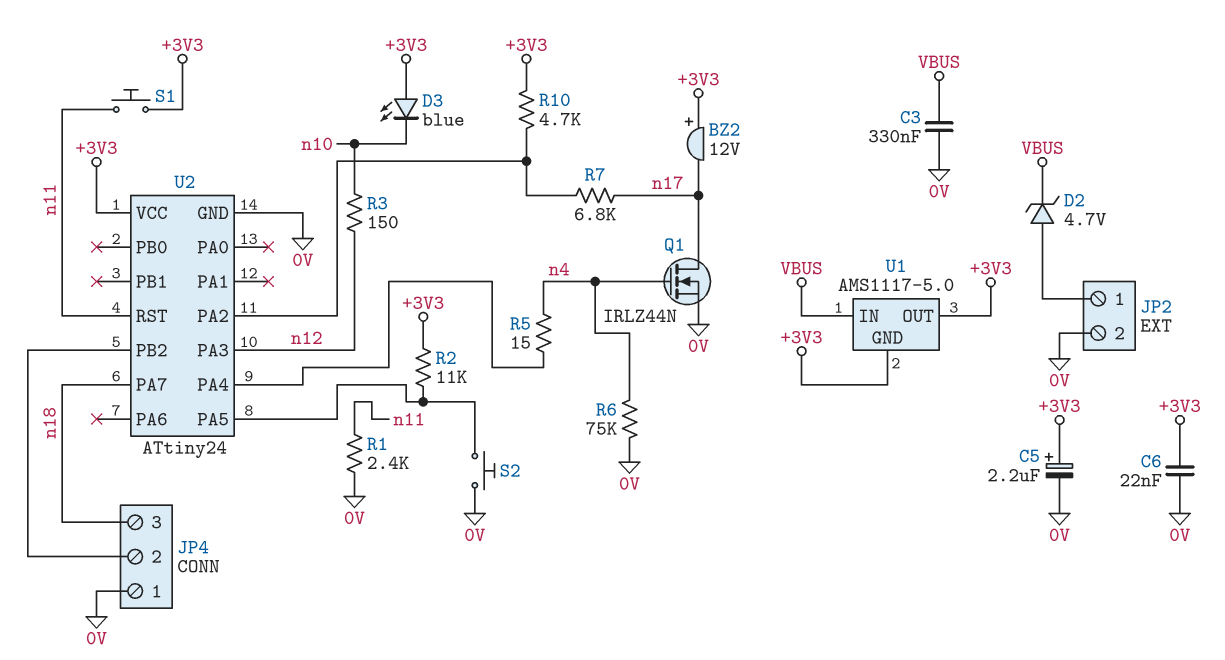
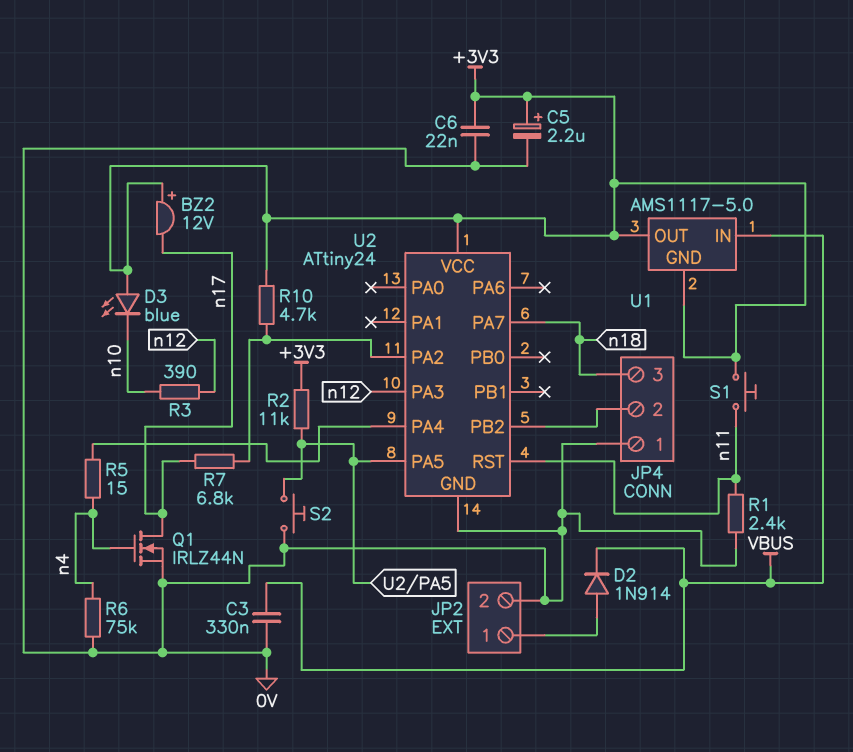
D2: zener 4.7V (A JP2/1, K VBUS) -> diode 1N914 (A JP2/1, K VBUS)
R3: 150 (n10, n12) -> 390 (n10, n12)

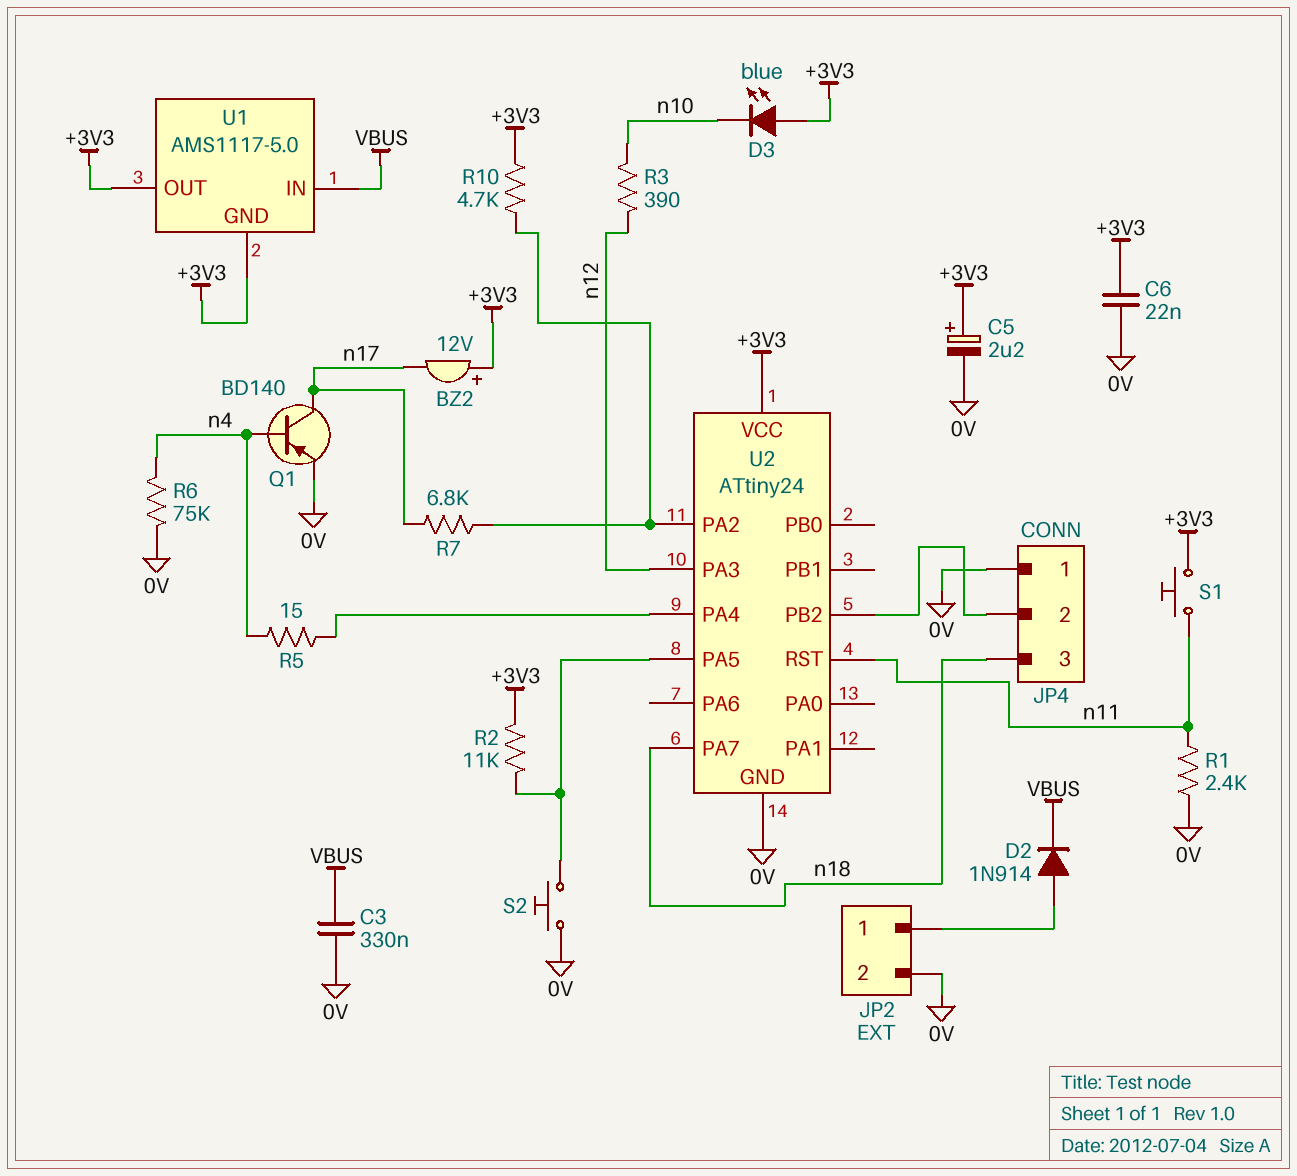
Q1: NMOS IRLZ44N (G n4, D n17, S 0V) -> PNP BD140 (B n4, C n17, E 0V)

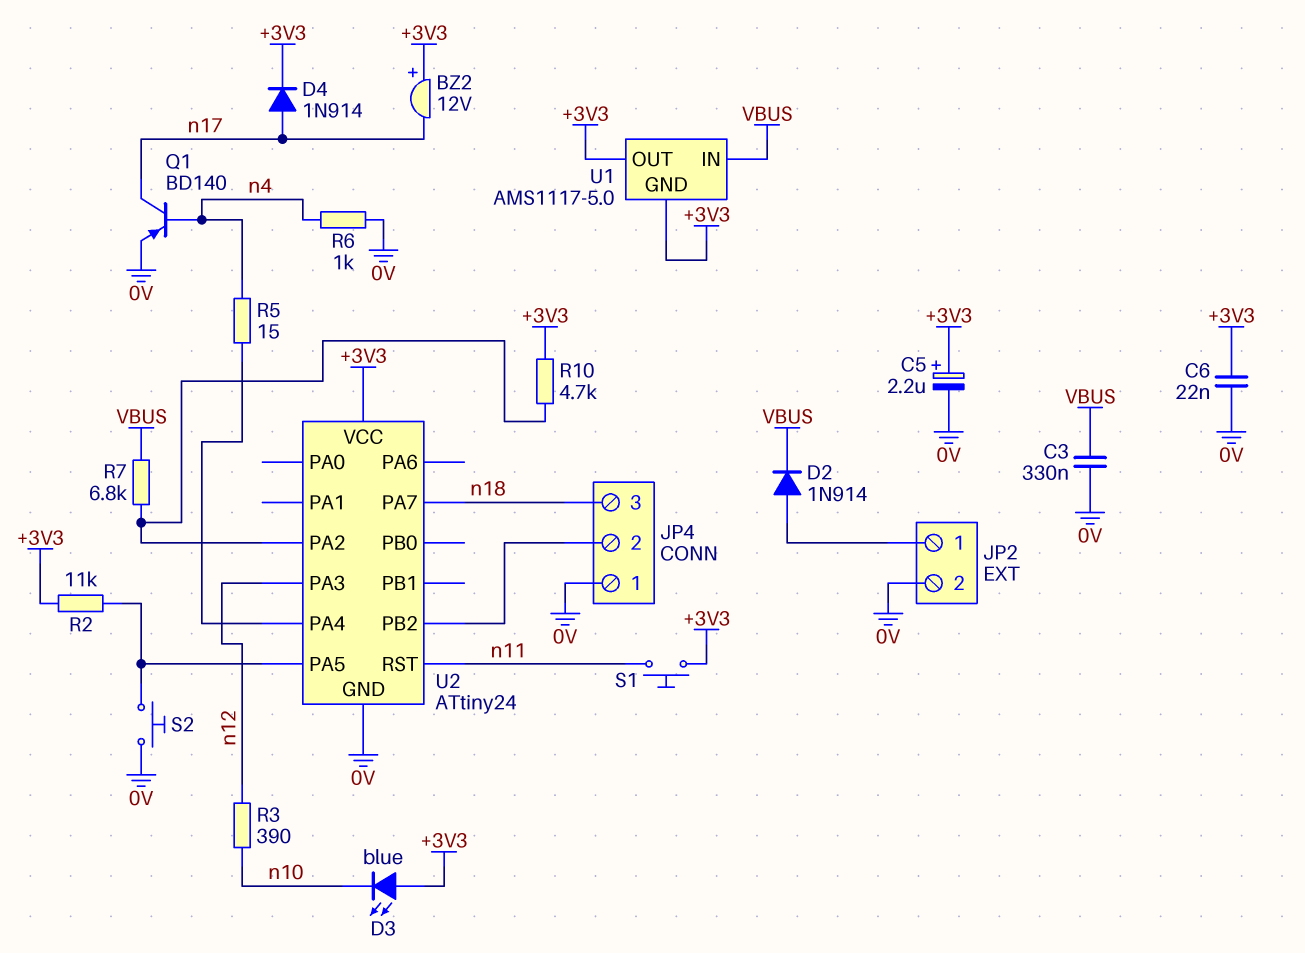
D4: none -> diode 1N914 (A n17, K +3V3)
R1: 2.4k (0V, n11) -> none
R6: 75k (0V, n4) -> 1k (0V, n4)
R7: 6.8k (U2/PA2, n17) -> 6.8k (U2/PA2, VBUS)

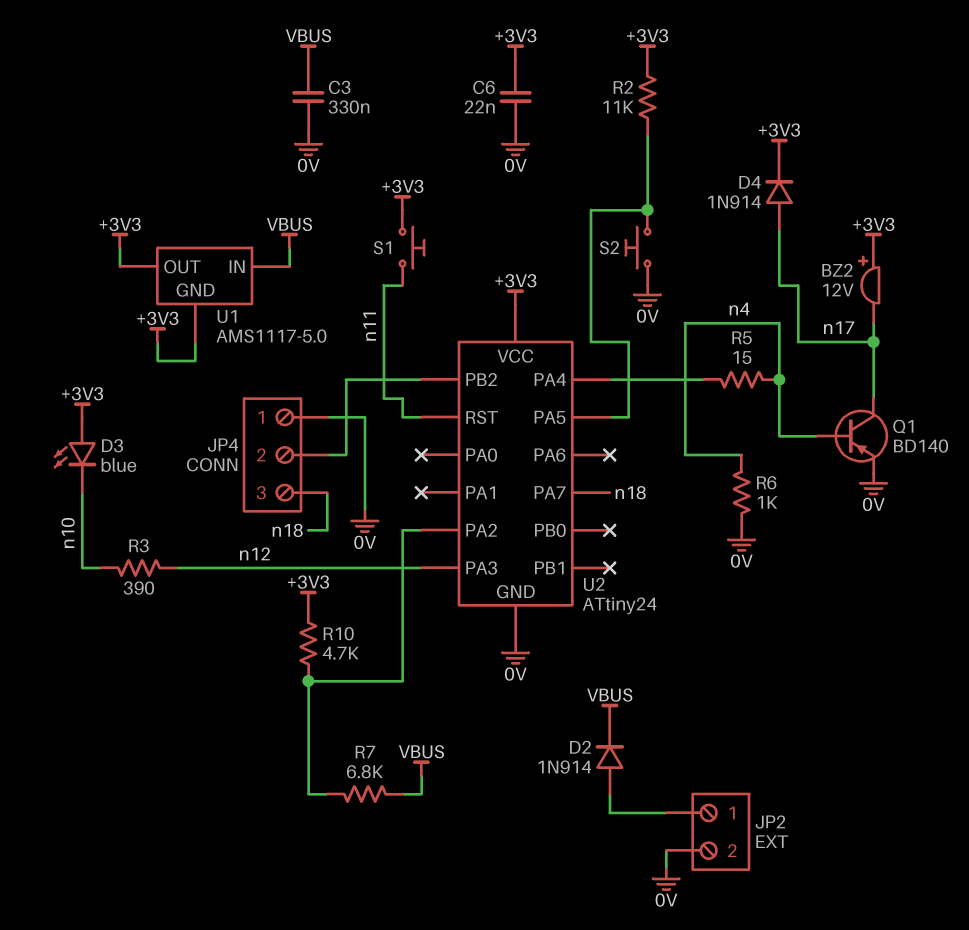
C5: 2.2uF (plus +3V3, minus 0V) -> none

